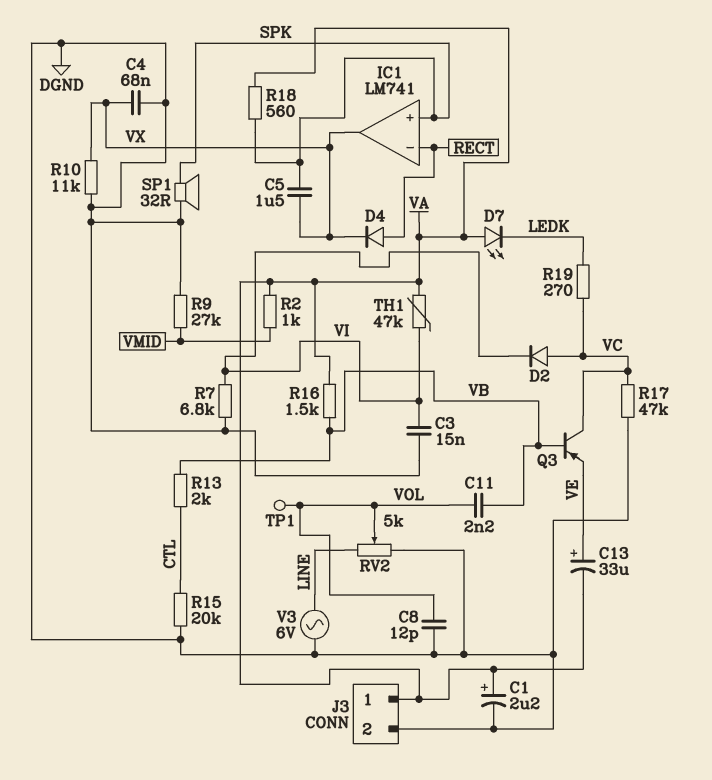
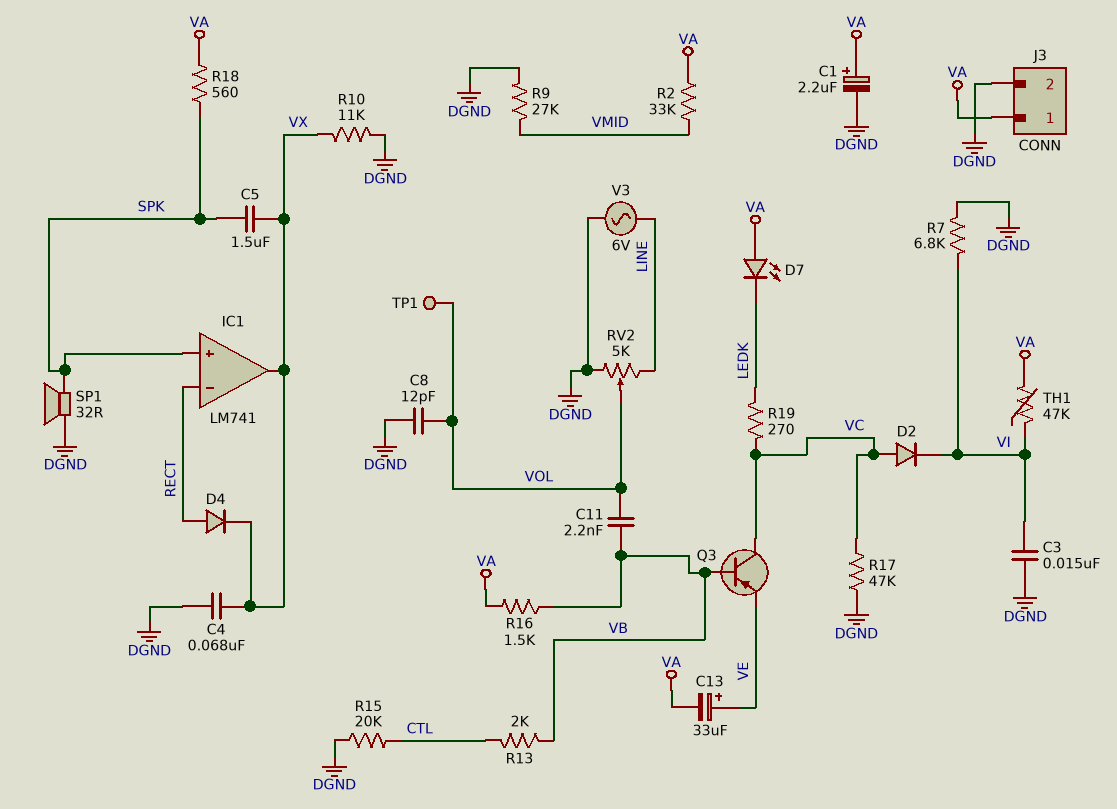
R2: 1k (VA, VMID) -> 33k (VA, VMID)

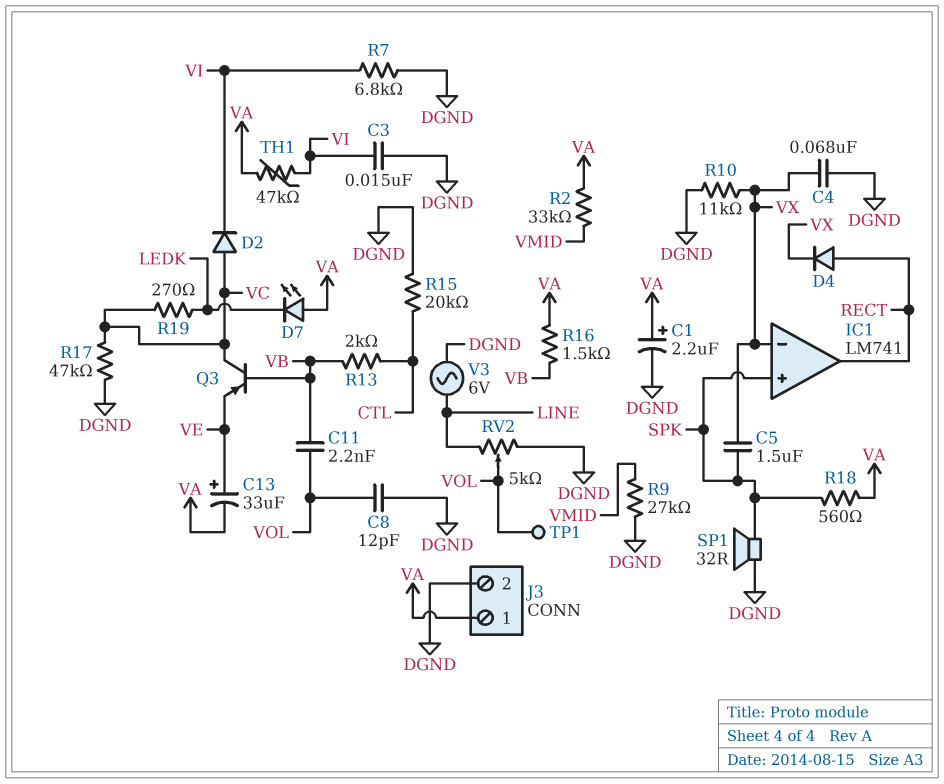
IC1 pin in-: RECT -> VX
IC1 pin out: VX -> RECT

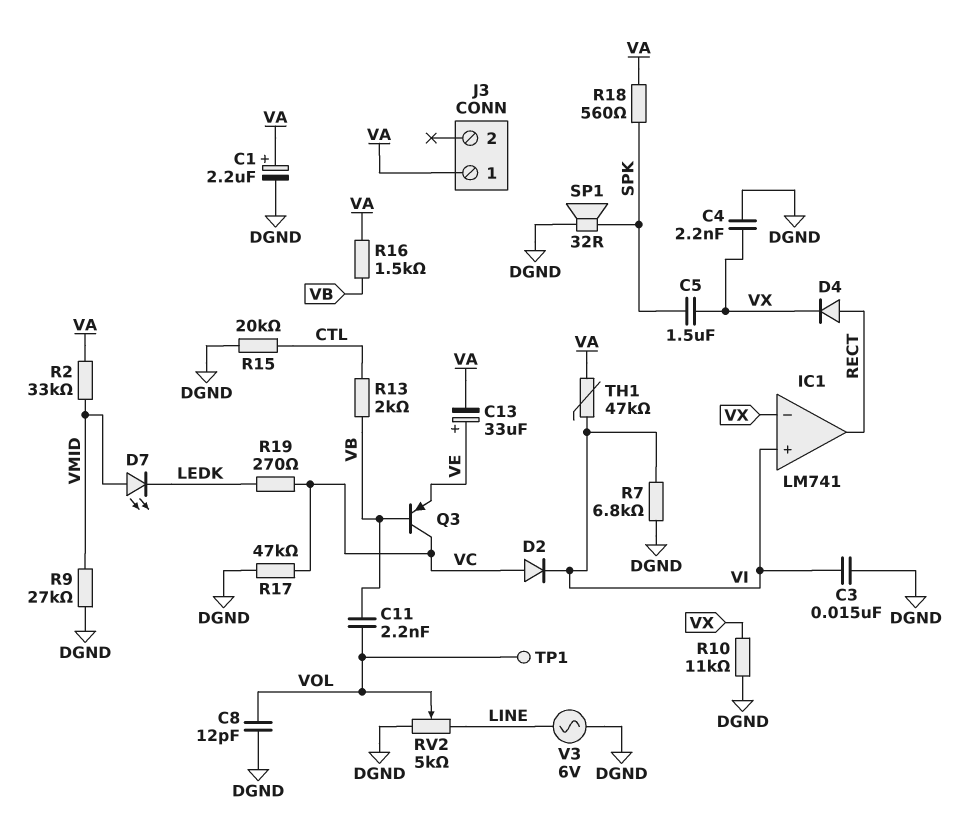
C4: 68nF (DGND, VX) -> 2.2nF (DGND, VX)
D7: LED (A VA, K LEDK) -> LED (A VMID, K LEDK)
IC1 pin in+: SPK -> VI
J3 pin 2: DGND -> none

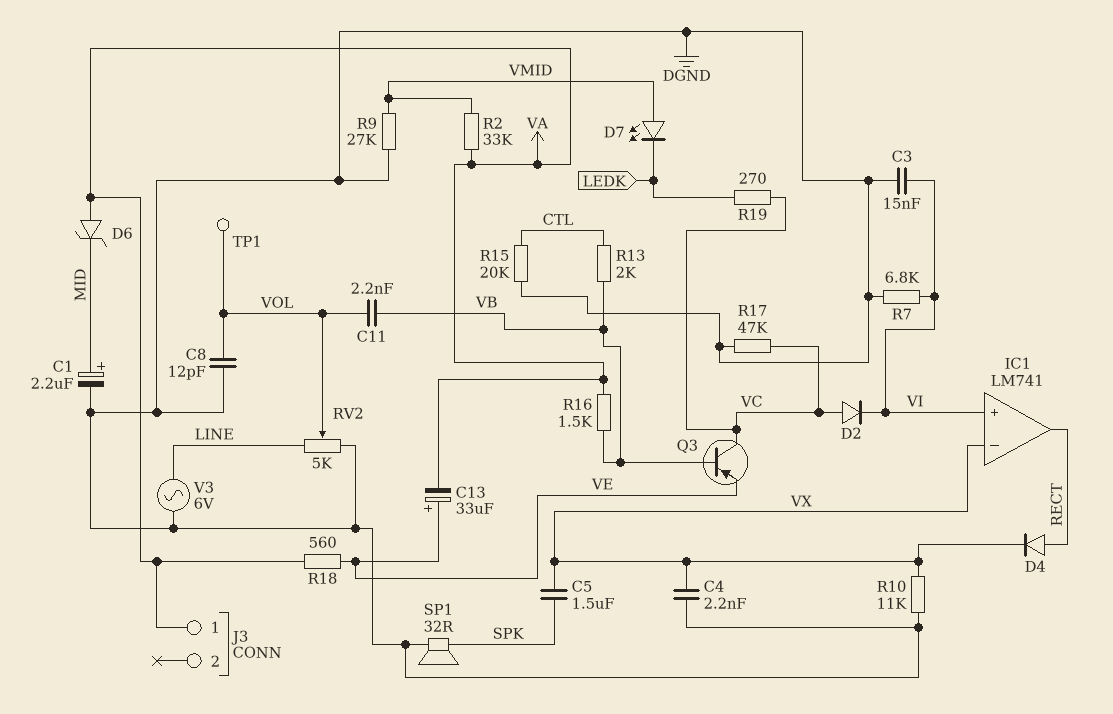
C1: 2.2uF (plus VA, minus DGND) -> 2.2uF (plus MID, minus DGND)
D6: none -> zener (A VA, K MID)
R18: 560 (SPK, VA) -> 560 (VA, VE)
TH1: 47k (VA, VI) -> none

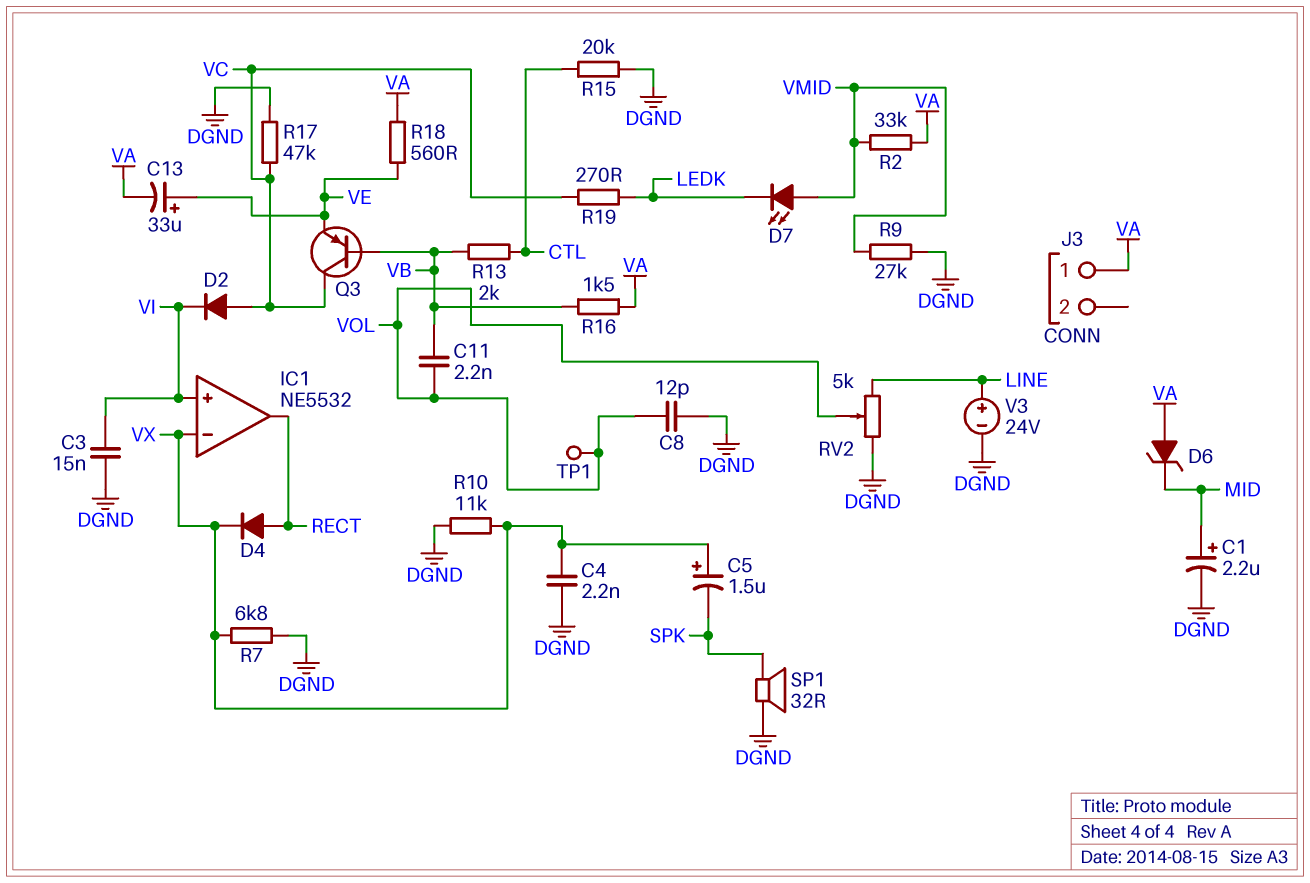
C5: 1.5uF (SPK, VX) -> 1.5uF (plus VX, minus SPK)
IC1: LM741 -> NE5532
R7: 6.8k (DGND, VI) -> 6.8k (DGND, VX)
V3: AC 6V (DGND, LINE) -> 24V (plus LINE, minus DGND)

